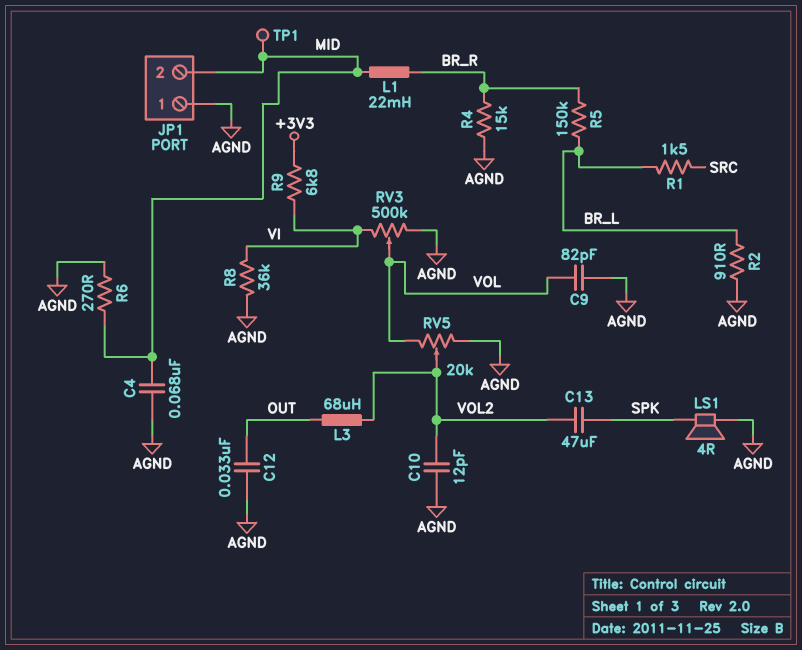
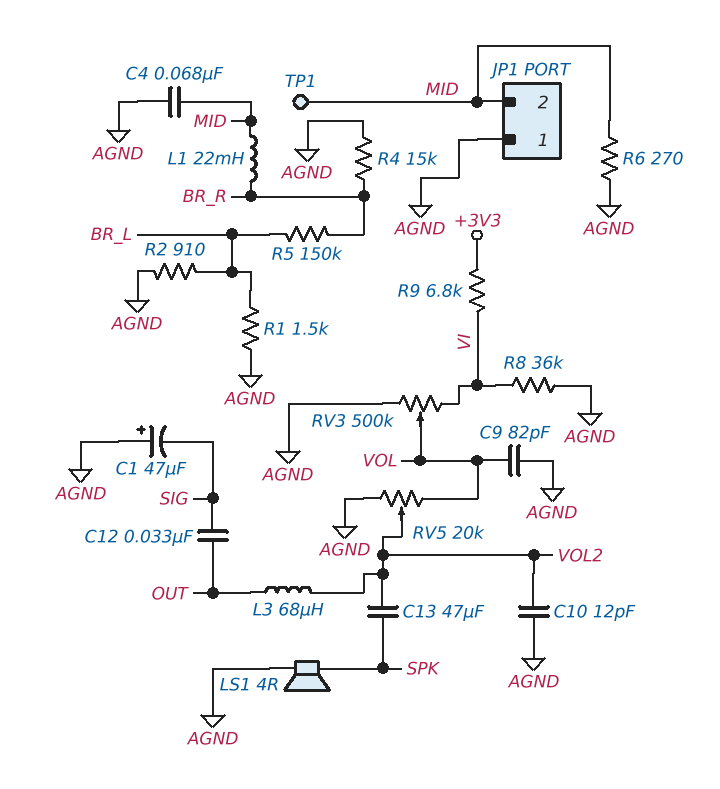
C1: none -> 47uF (plus AGND, minus SIG)
C12: 33nF (AGND, OUT) -> 33nF (OUT, SIG)
R1: 1.5k (BR_L, SRC) -> 1.5k (AGND, BR_L)

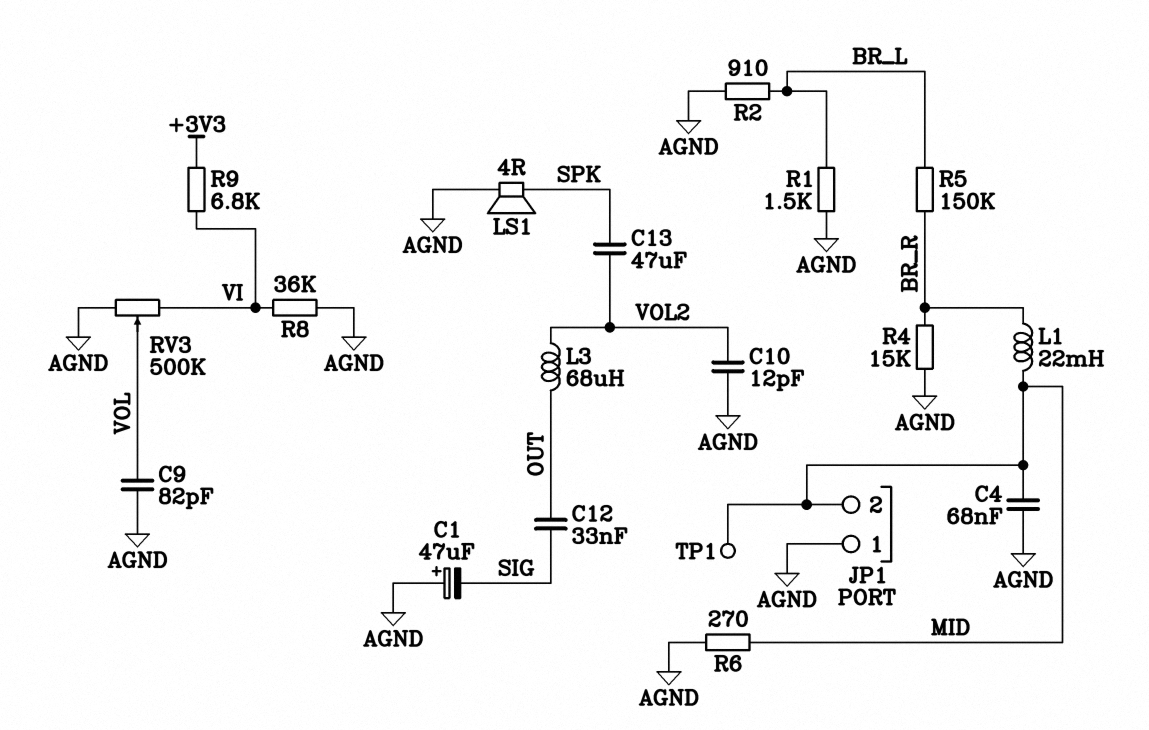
RV5: 20k (AGND, VOL, wiper VOL2) -> none

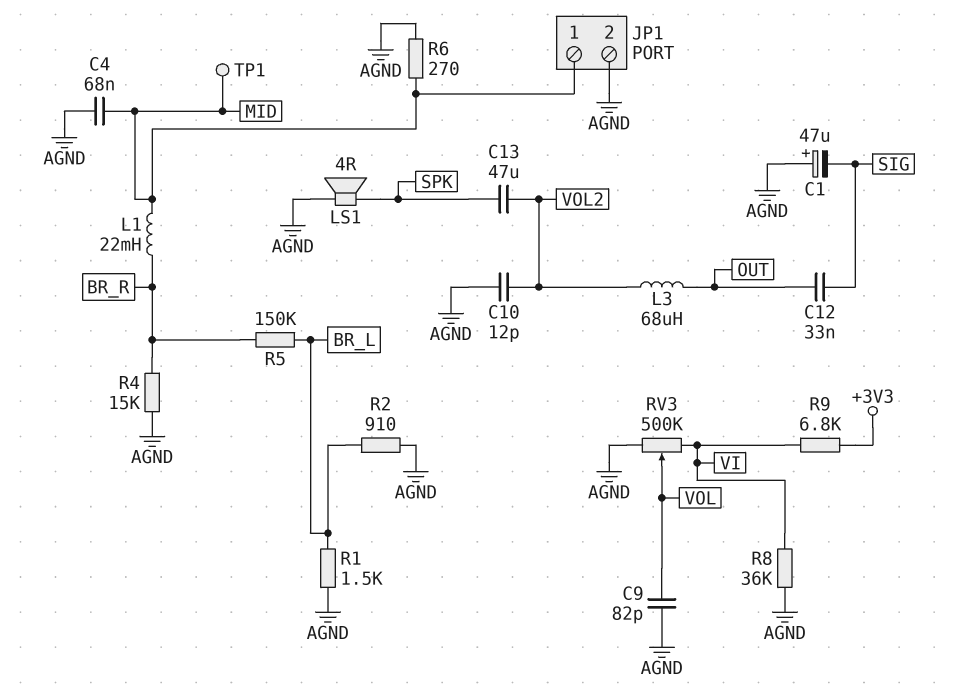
JP1 pin 1: AGND -> MID
JP1 pin 2: MID -> AGND

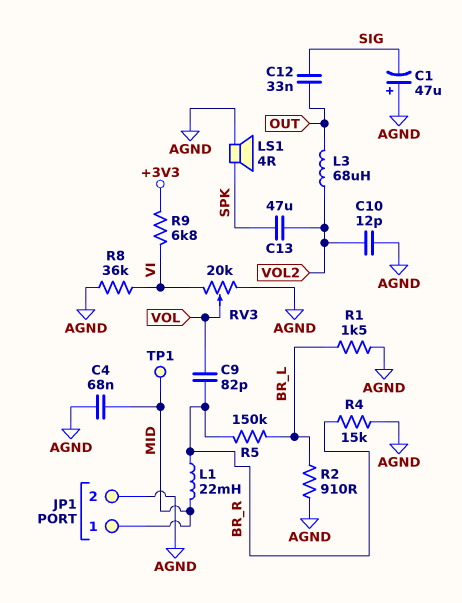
C9: 82pF (AGND, VOL) -> 82pF (BR_R, VOL)
R6: 270 (AGND, MID) -> none
RV3: 500k (AGND, VI, wiper VOL) -> 20k (AGND, VI, wiper VOL)

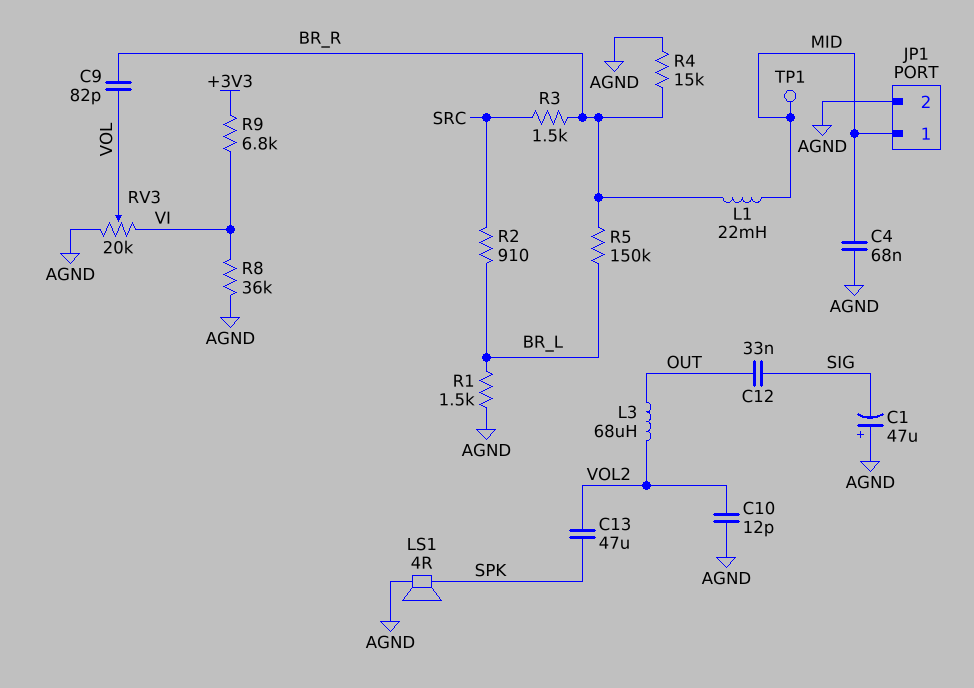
R2: 910 (AGND, BR_L) -> 910 (BR_L, SRC)
R3: none -> 1.5k (BR_R, SRC)

